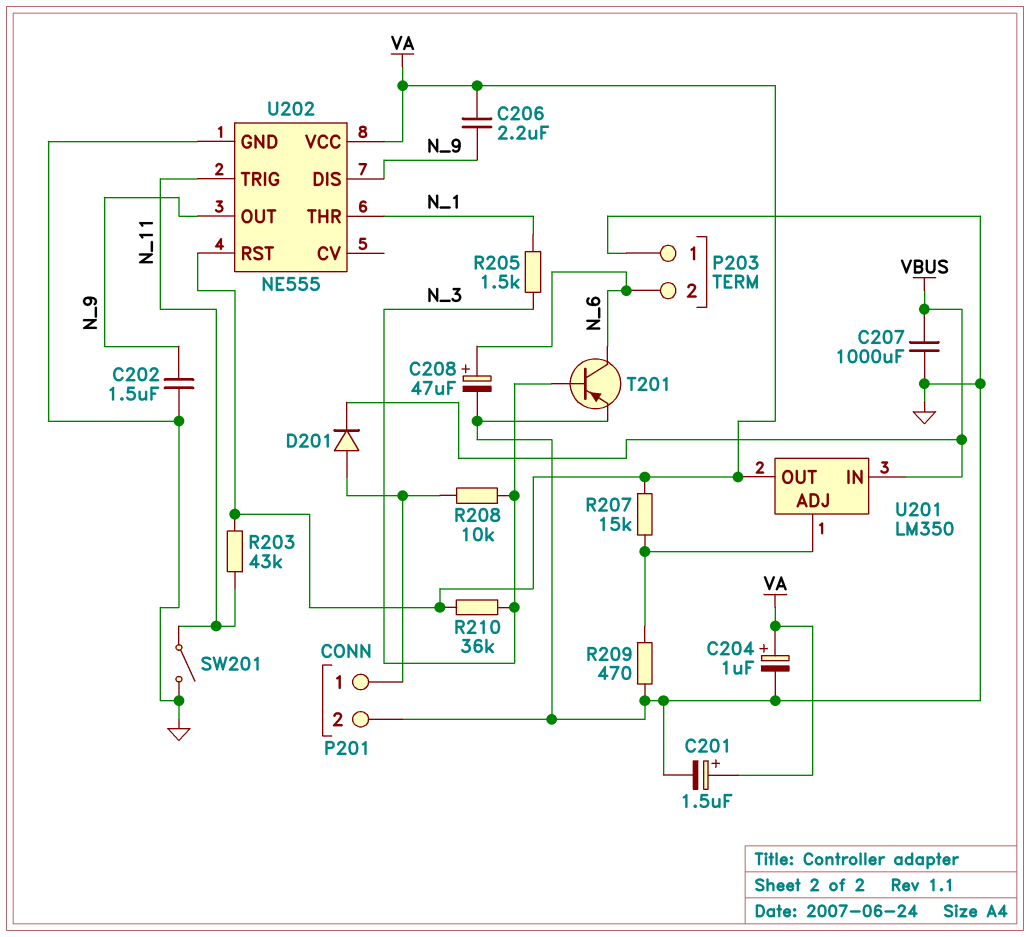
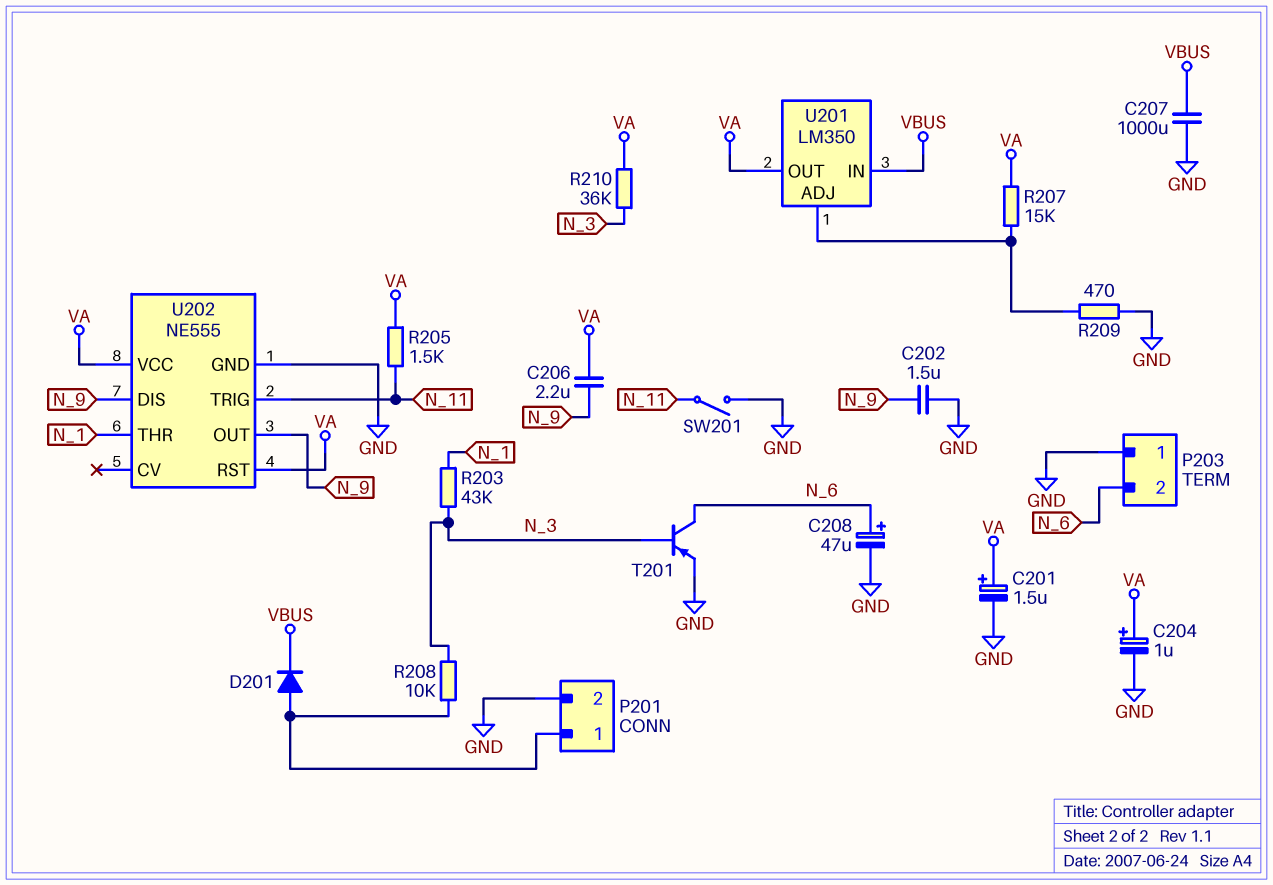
R203: 43k (N_11, VA) -> 43k (N_1, N_3)
R205: 1.5k (N_1, N_3) -> 1.5k (N_11, VA)

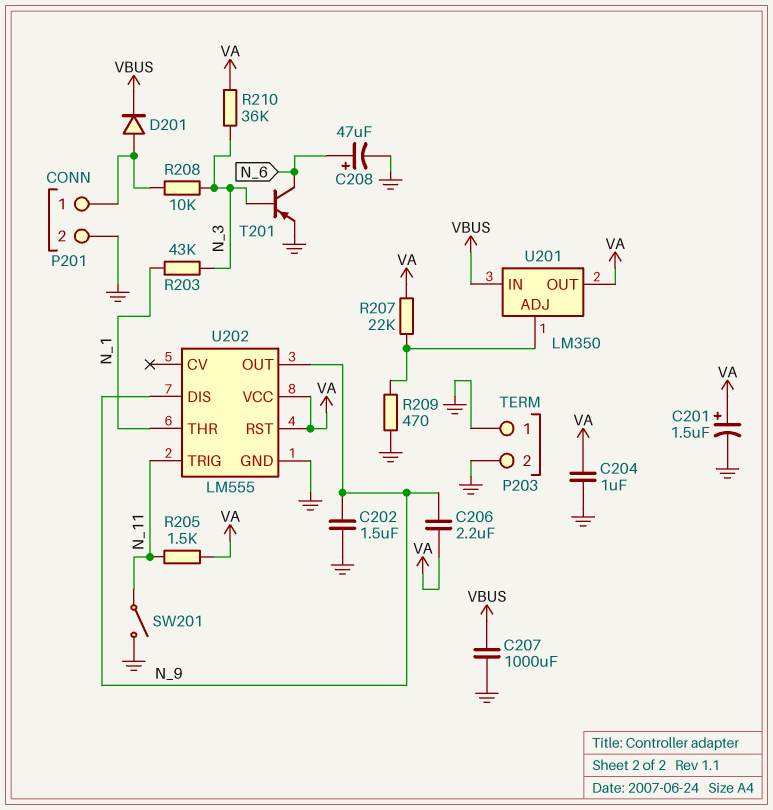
C204: 1uF (plus VA, minus GND) -> 1uF (GND, VA)
P203 pin 2: N_6 -> GND
R207: 15k (U201/ADJ, VA) -> 22k (U201/ADJ, VA)
U202: NE555 -> LM555

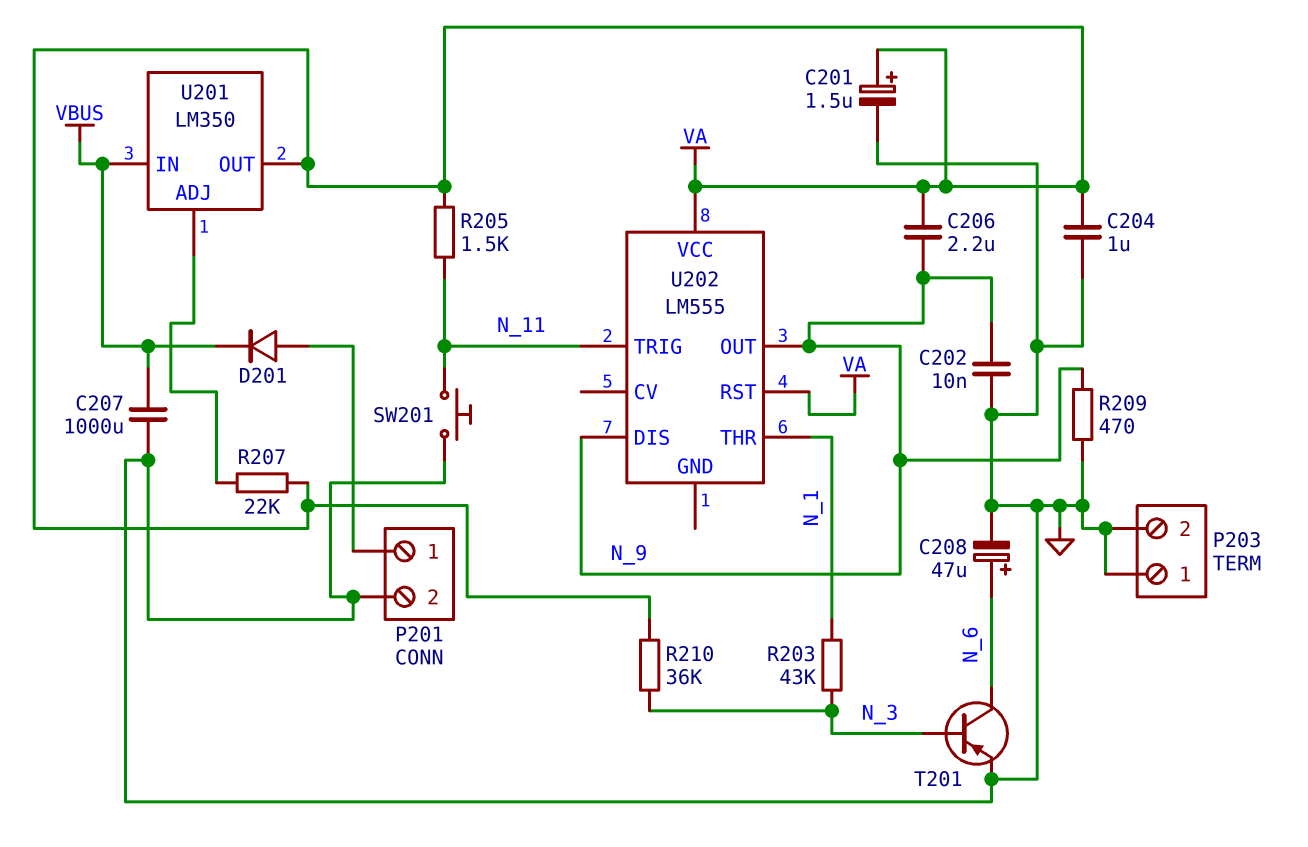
C202: 1.5uF (GND, N_9) -> 10nF (GND, N_9)
R208: 10k (N_3, P201/1) -> none
R209: 470 (GND, U201/ADJ) -> 470 (GND, N_9)
SW201: switch (GND, N_11) -> button (GND, N_11)
U202 pin GND: GND -> none

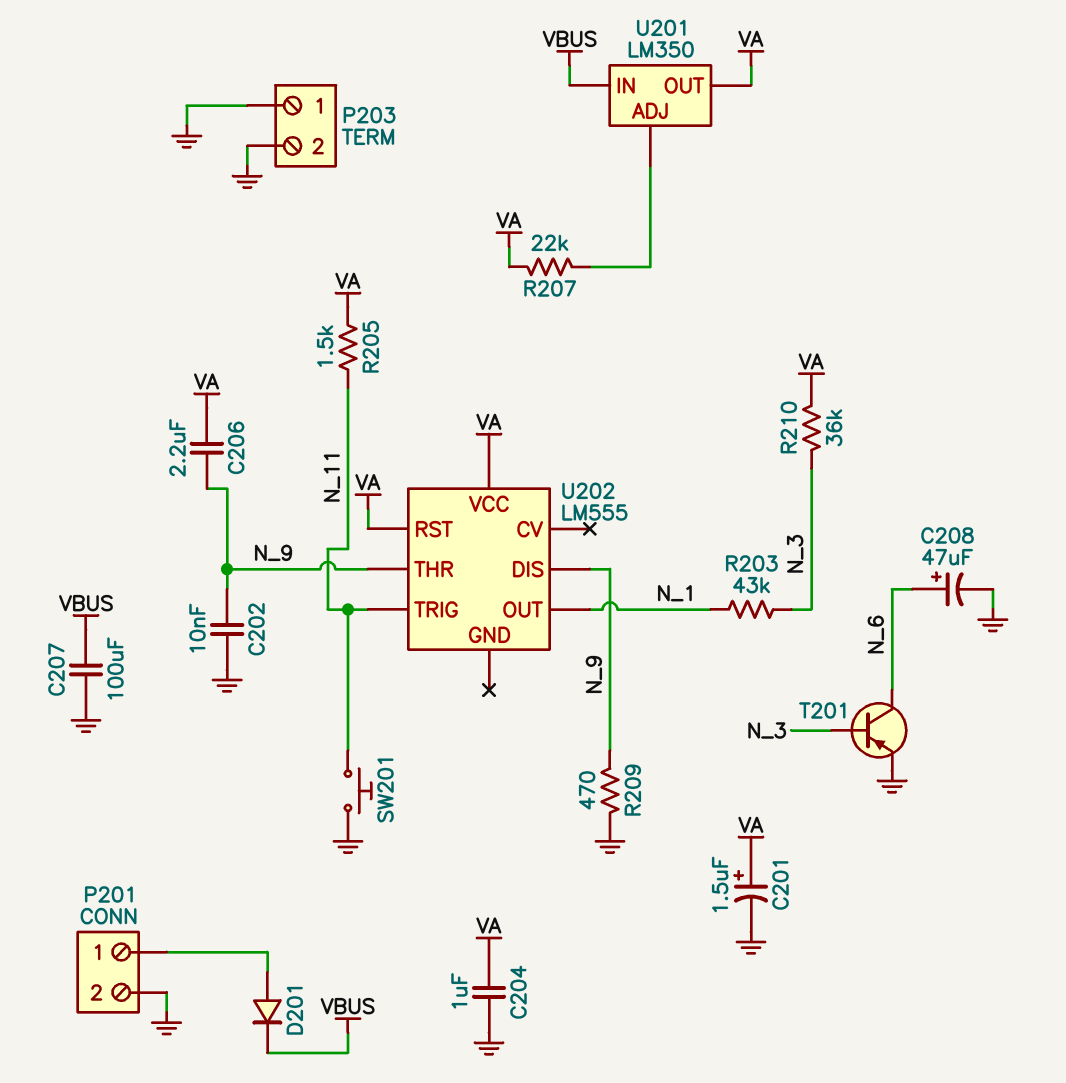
C207: 1000uF (GND, VBUS) -> 100uF (GND, VBUS)
U202 pin OUT: N_9 -> N_1
U202 pin THR: N_1 -> N_9

